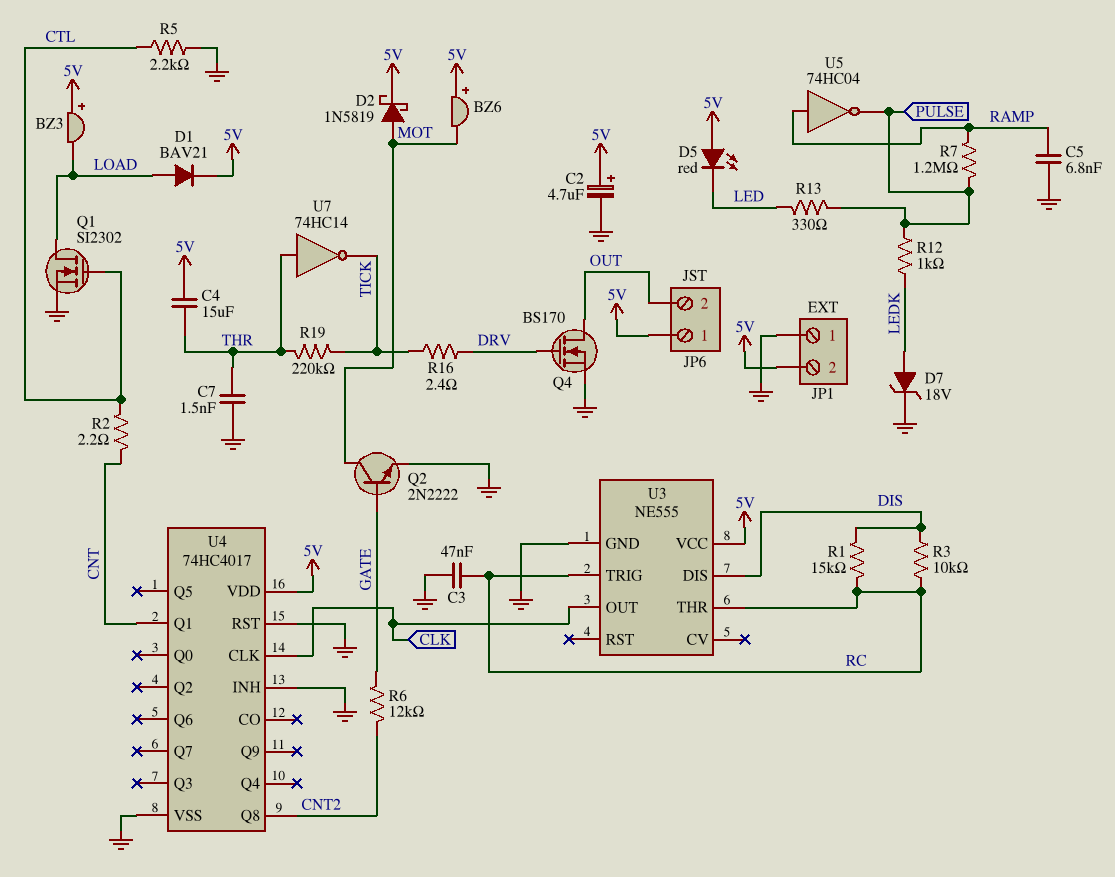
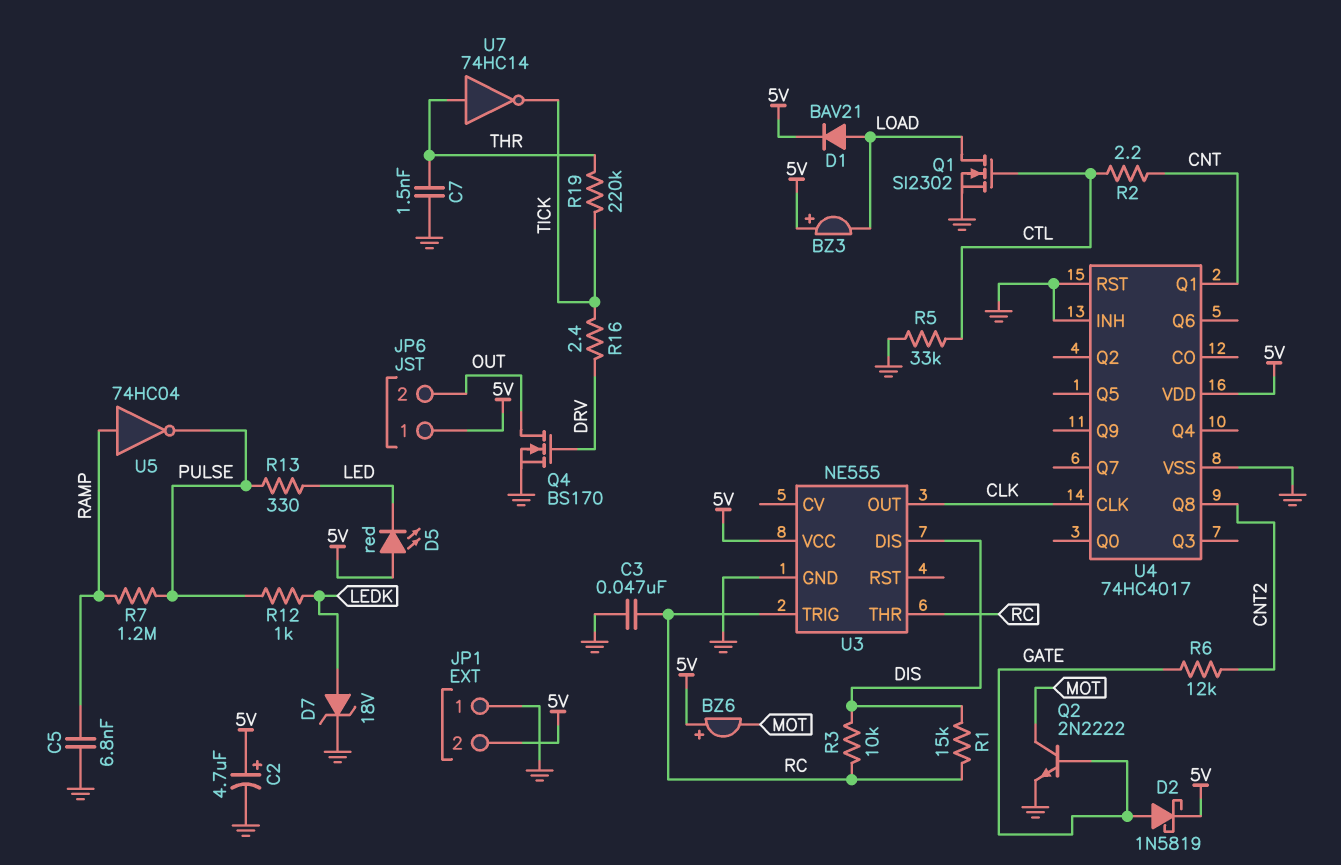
C4: 15uF (5V, THR) -> none
D2: schottky 1N5819 (A MOT, K 5V) -> schottky 1N5819 (A GATE, K 5V)
R5: 2.2k (CTL, GND) -> 33k (CTL, GND)

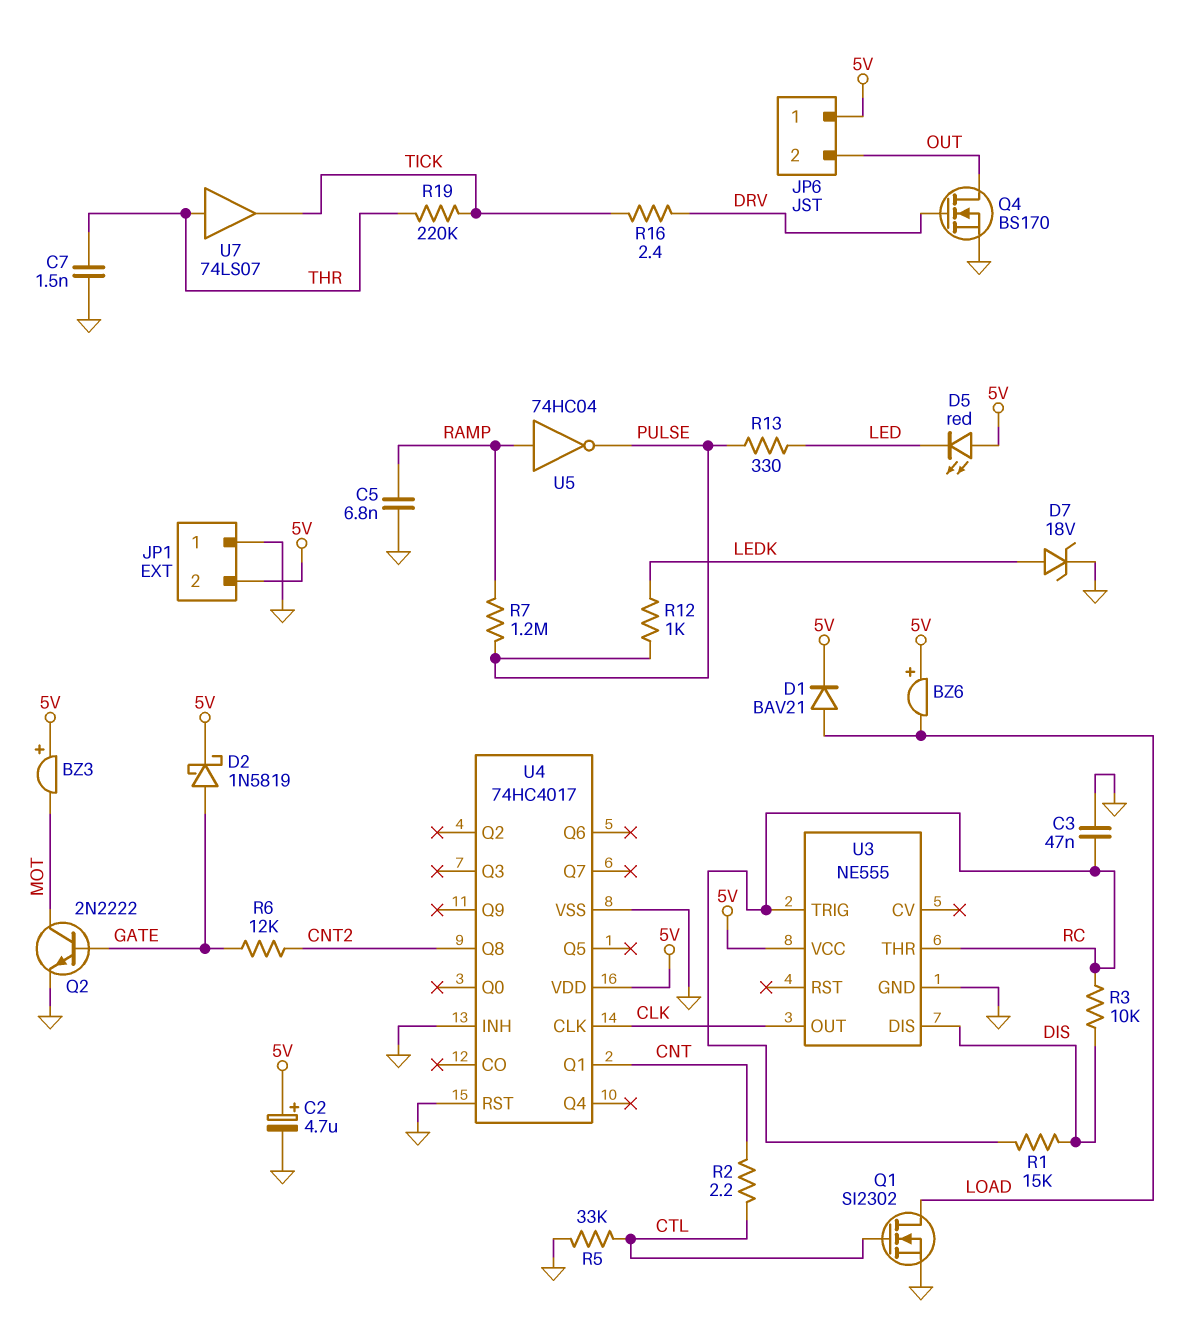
BZ3: buzzer (plus 5V, minus LOAD) -> buzzer (plus 5V, minus MOT)
BZ6: buzzer (plus 5V, minus MOT) -> buzzer (plus 5V, minus LOAD)
U7: NOT 74HC14 (in THR, out TICK) -> buffer 74LS07 (in THR, out TICK)

